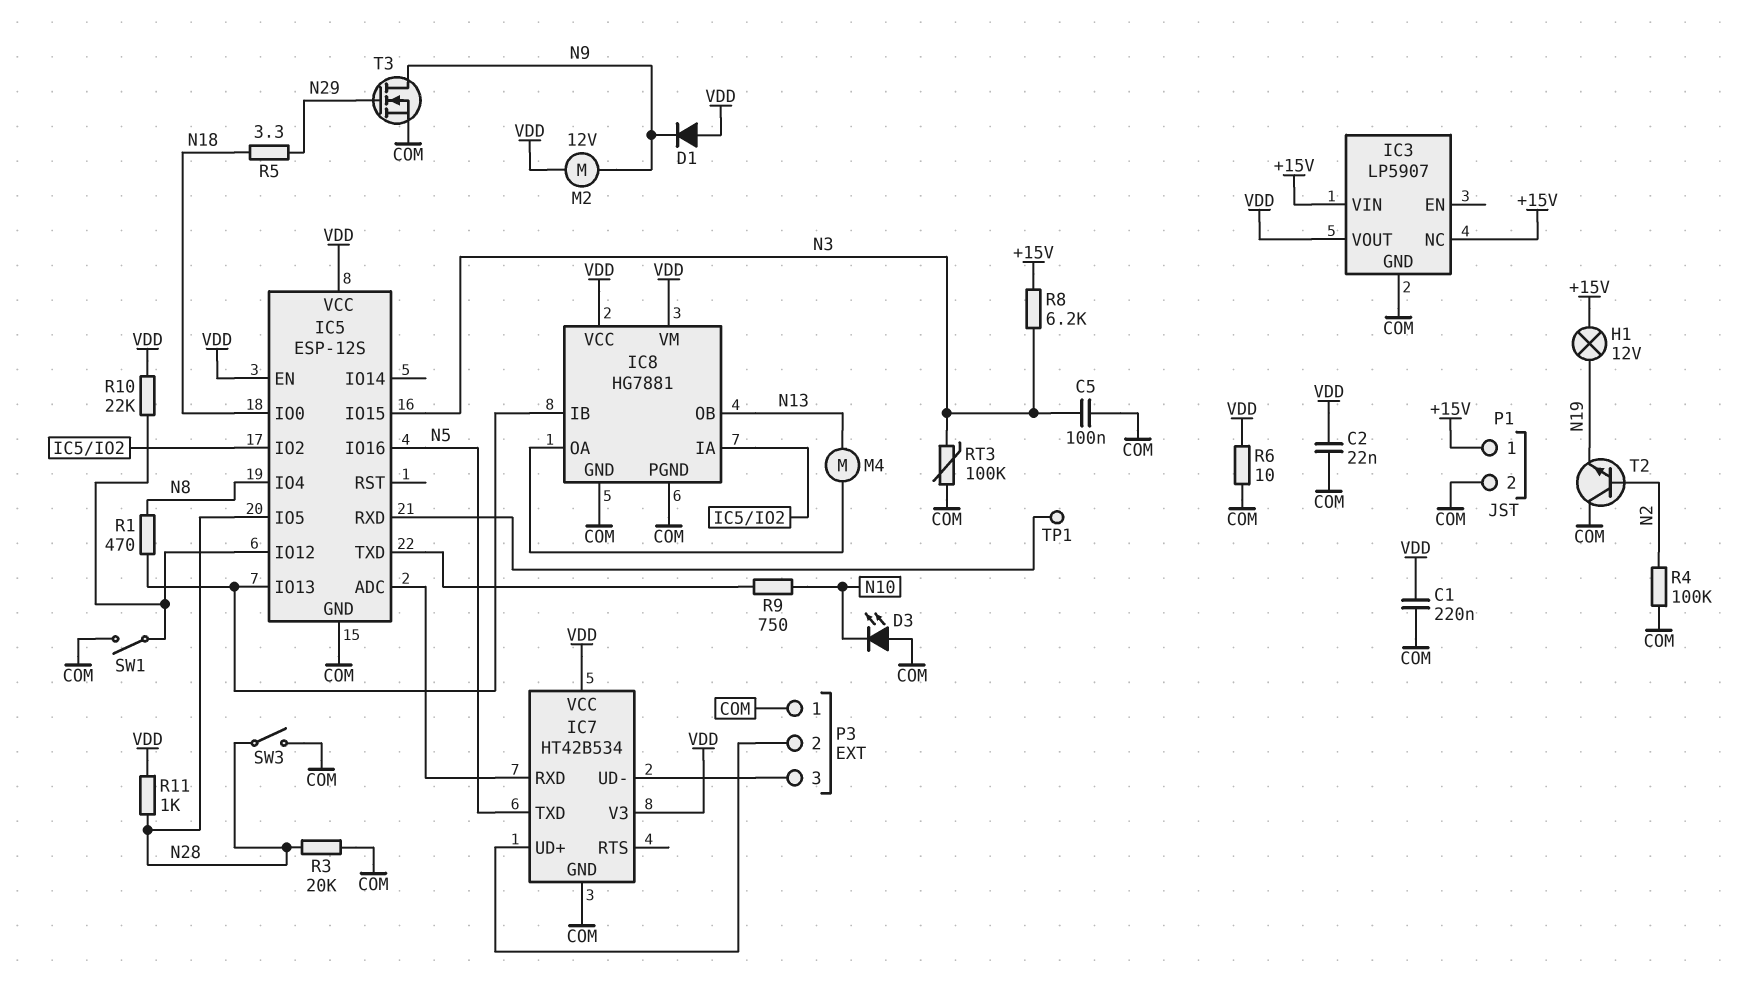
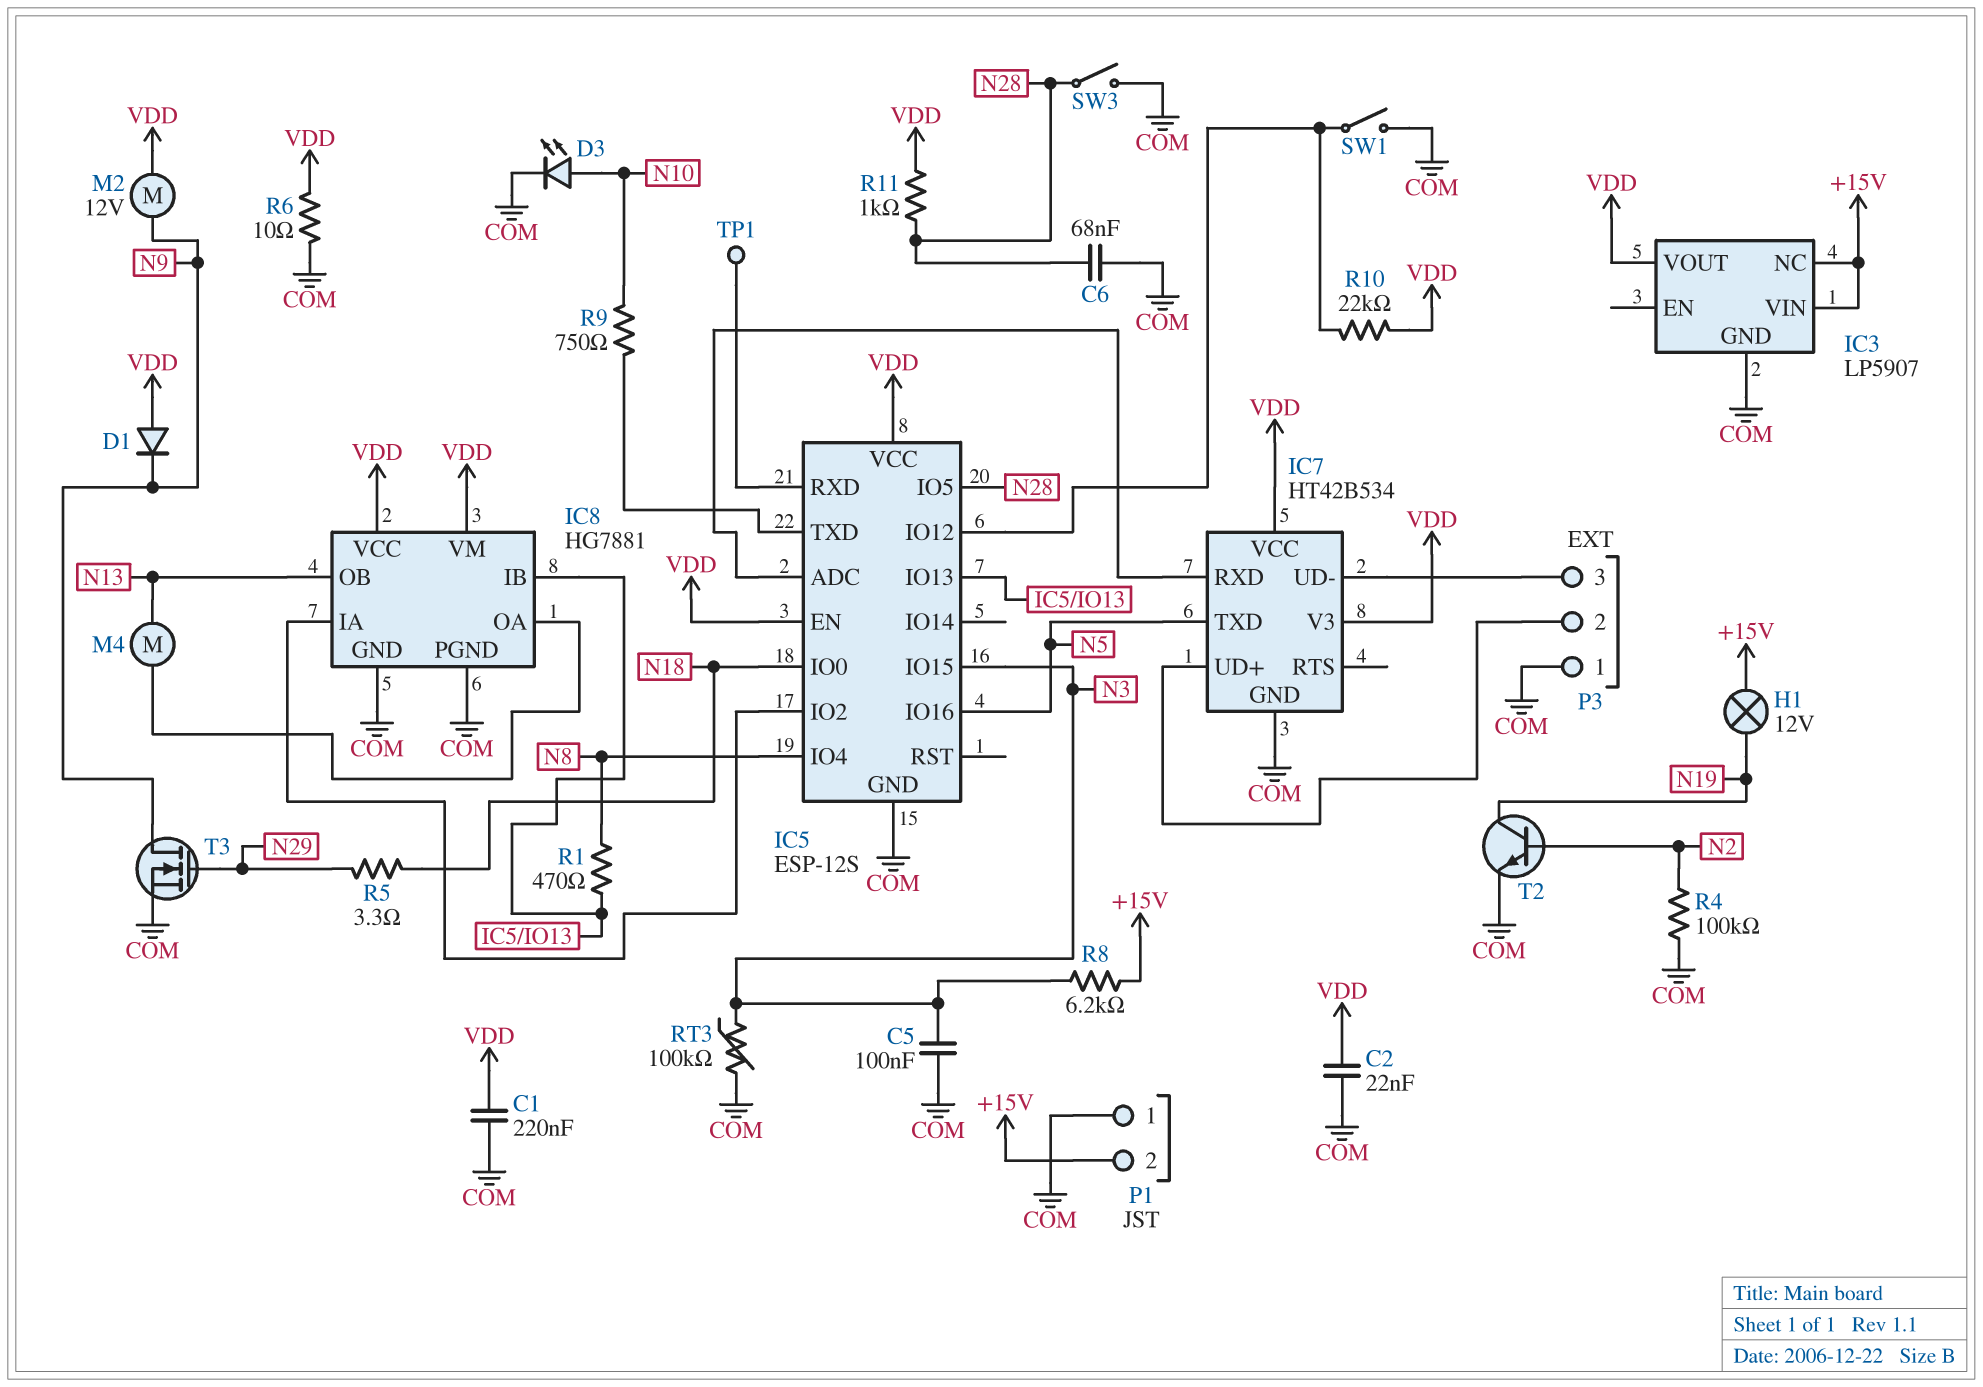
C6: none -> 68nF (COM, N28)
D3: LED (A COM, K N10) -> LED (A N10, K COM)
P1 pin 1: +15V -> COM
P1 pin 2: COM -> +15V
R3: 20k (COM, N28) -> none
T2: NPN (B N2, C COM, E N19) -> NPN (B N2, C N19, E COM)

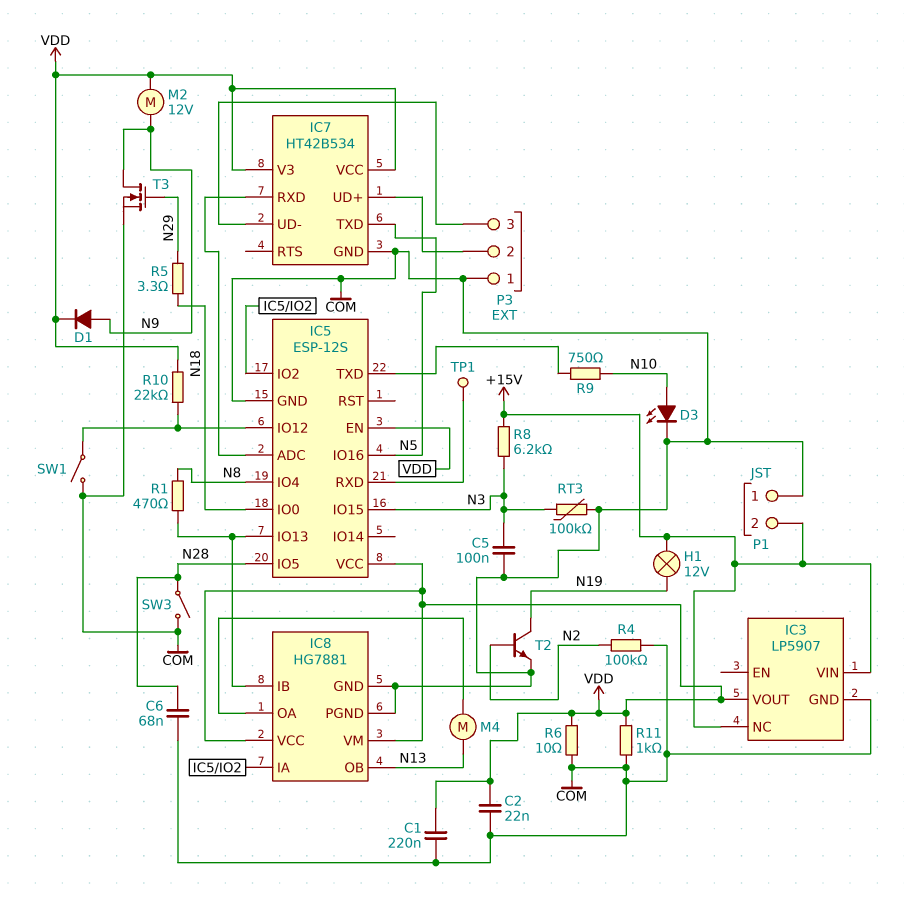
D1: diode (A VDD, K N9) -> diode (A N9, K VDD)
R11: 1k (N28, VDD) -> 1k (COM, VDD)

